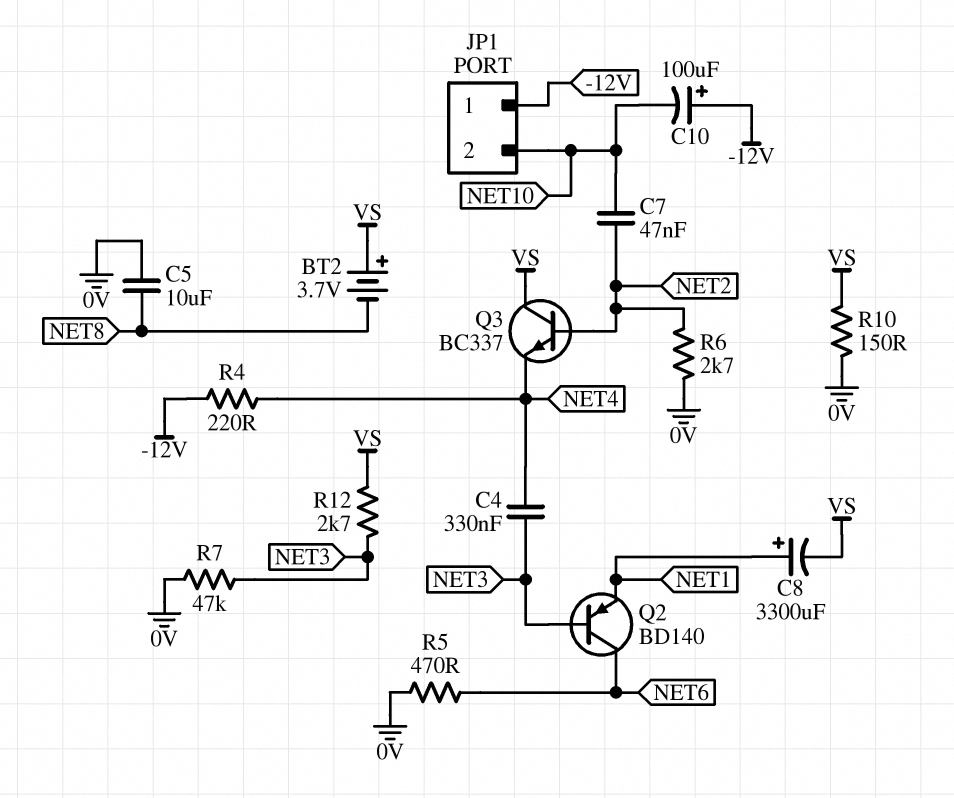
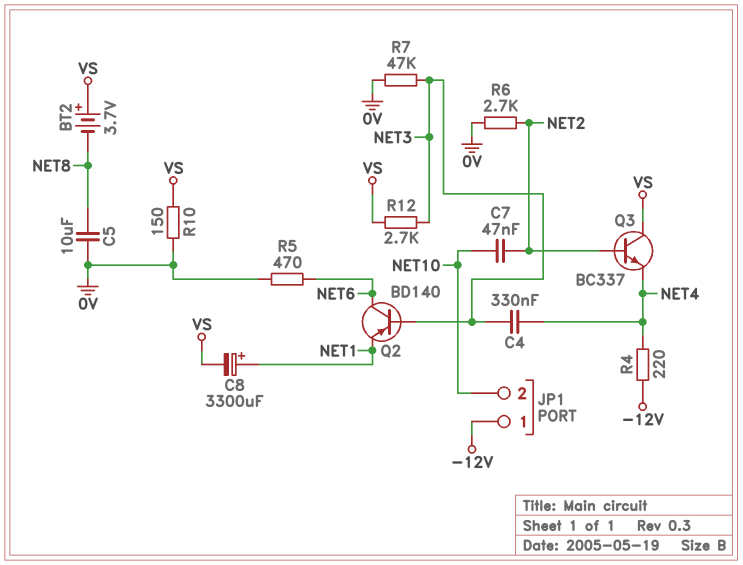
C10: 100uF (plus -12V, minus NET10) -> none

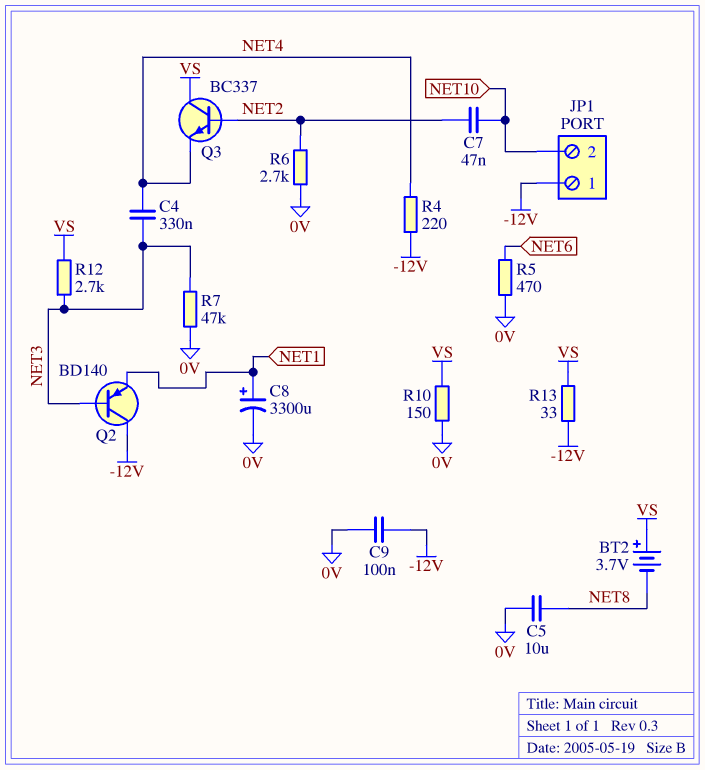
C8: 3300uF (plus NET1, minus VS) -> 3300uF (plus NET1, minus 0V)
C9: none -> 100nF (-12V, 0V)
Q2: PNP BD140 (B NET3, C NET6, E NET1) -> PNP BD140 (B NET3, C -12V, E NET1)
R13: none -> 33 (-12V, VS)

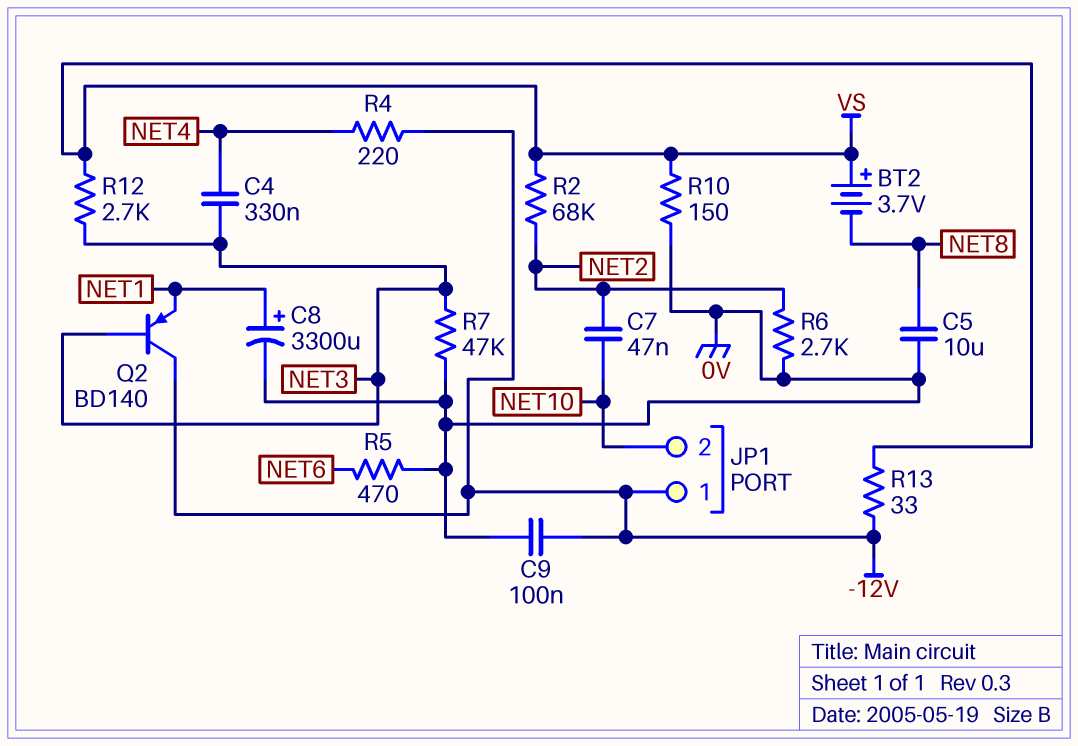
Q3: NPN BC337 (B NET2, C VS, E NET4) -> none
R2: none -> 68k (NET2, VS)

